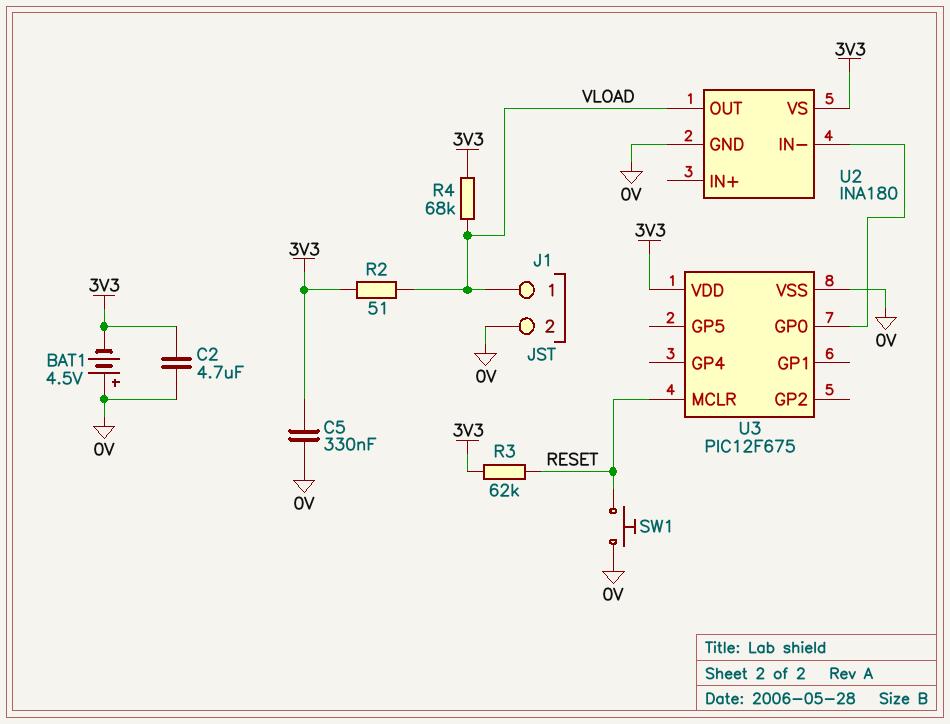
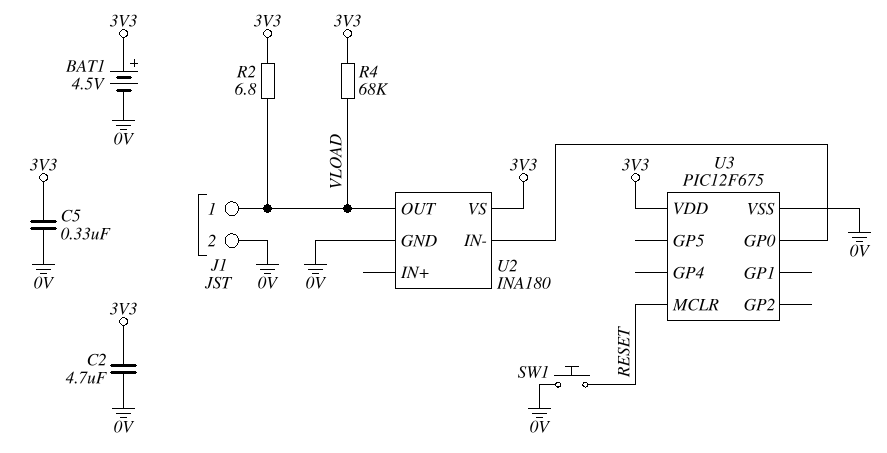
BAT1: 4.5V (plus 0V, minus 3V3) -> 4.5V (plus 3V3, minus 0V)
R2: 51 (3V3, VLOAD) -> 6.8 (3V3, VLOAD)
R3: 62k (3V3, RESET) -> none

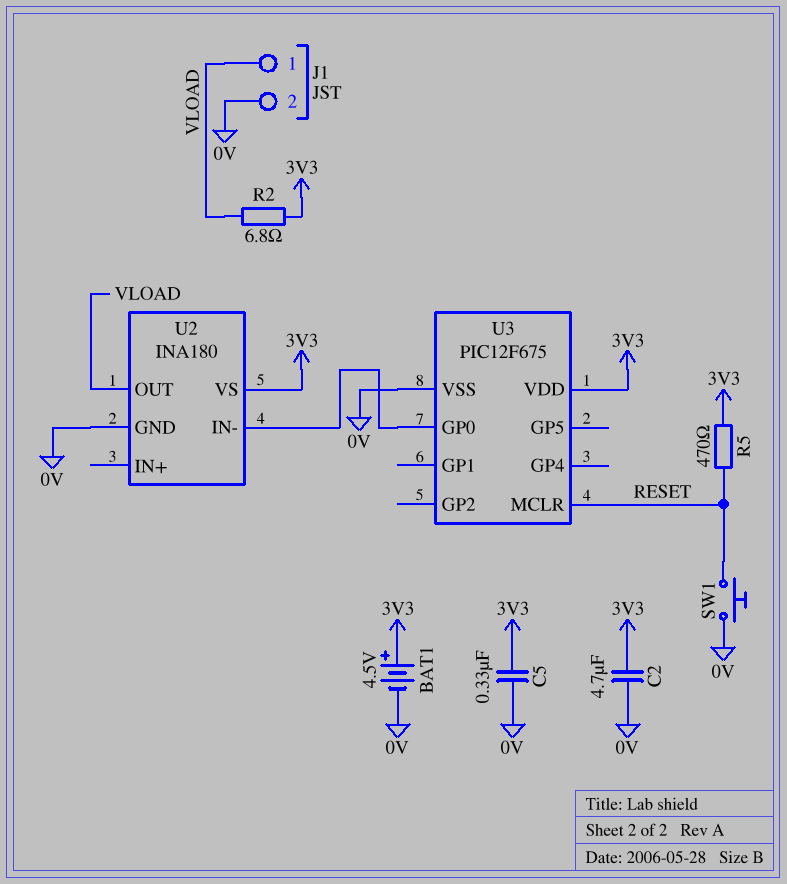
R4: 68k (3V3, VLOAD) -> none
R5: none -> 470 (3V3, RESET)

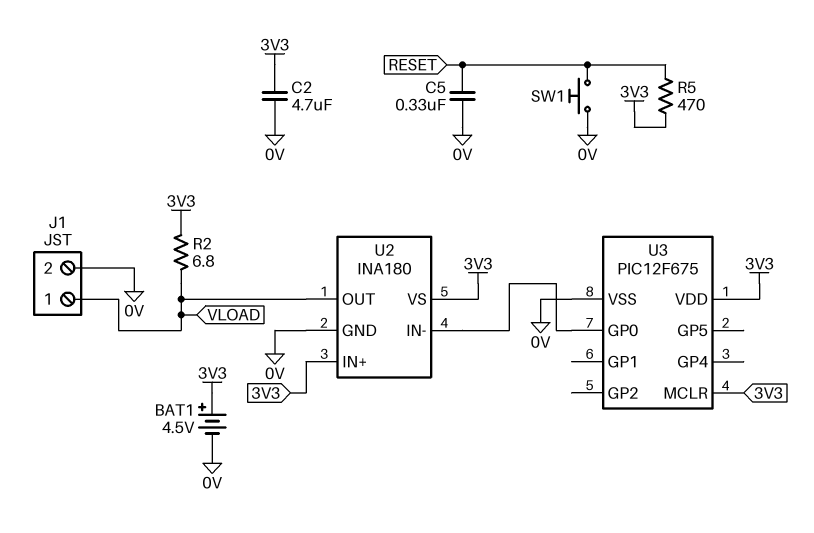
C5: 330nF (0V, 3V3) -> 330nF (0V, RESET)
U2 pin IN+: none -> 3V3
U3 pin MCLR: RESET -> 3V3

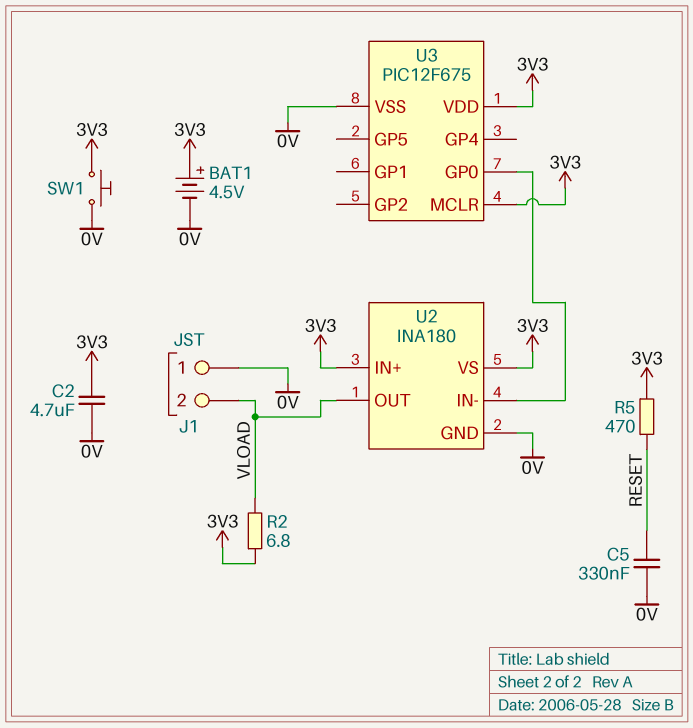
J1 pin 1: VLOAD -> 0V
J1 pin 2: 0V -> VLOAD
SW1: button (0V, RESET) -> button (0V, 3V3)

